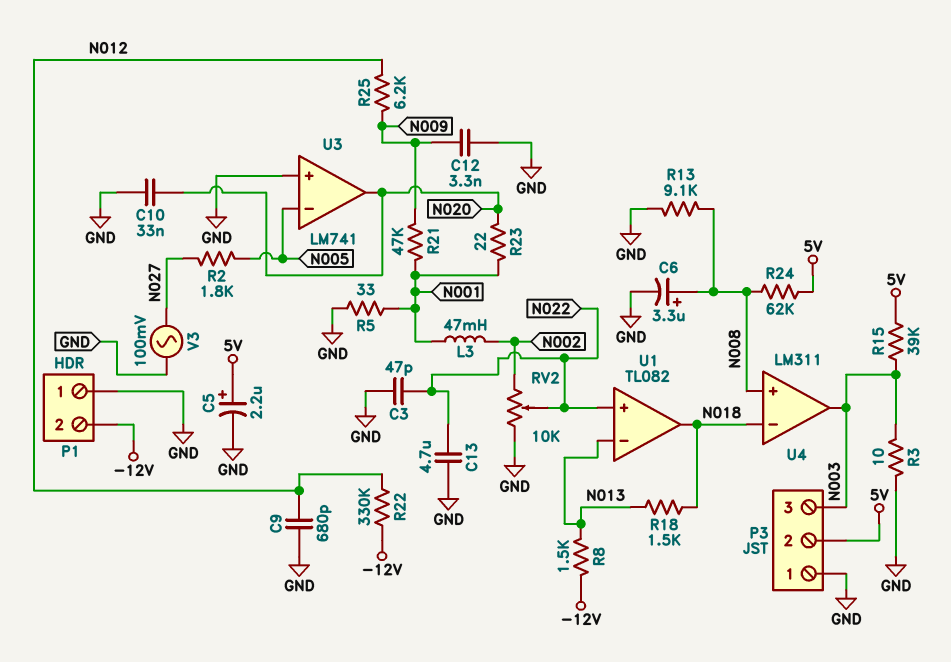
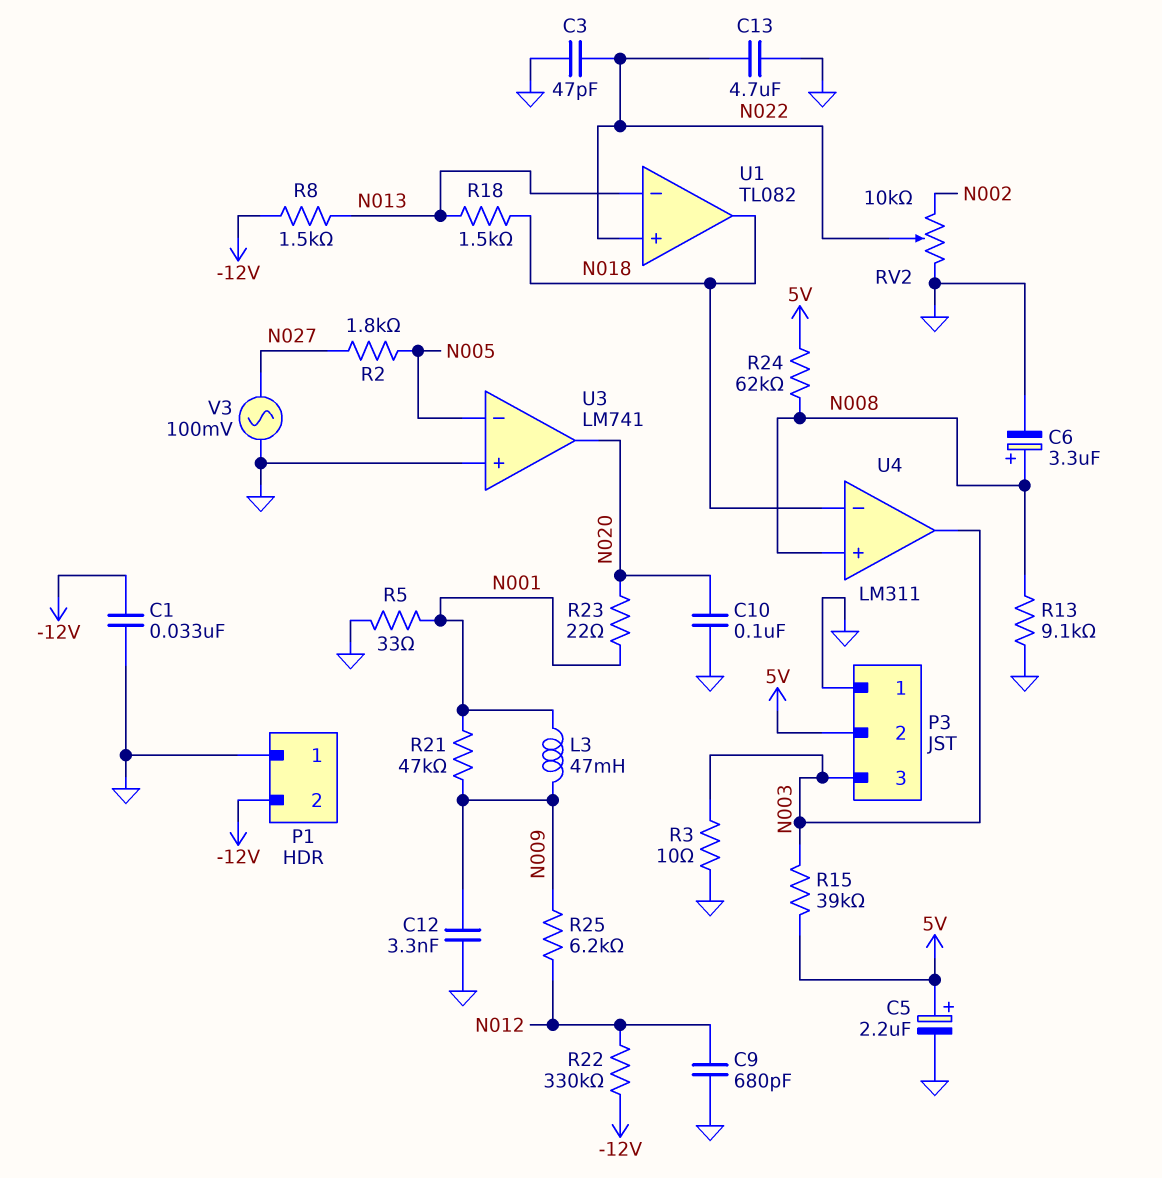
C1: none -> 33nF (-12V, GND)
C10: 33nF (GND, N020) -> 100nF (GND, N020)
L3: 47mH (N001, N002) -> 47mH (N001, N009)

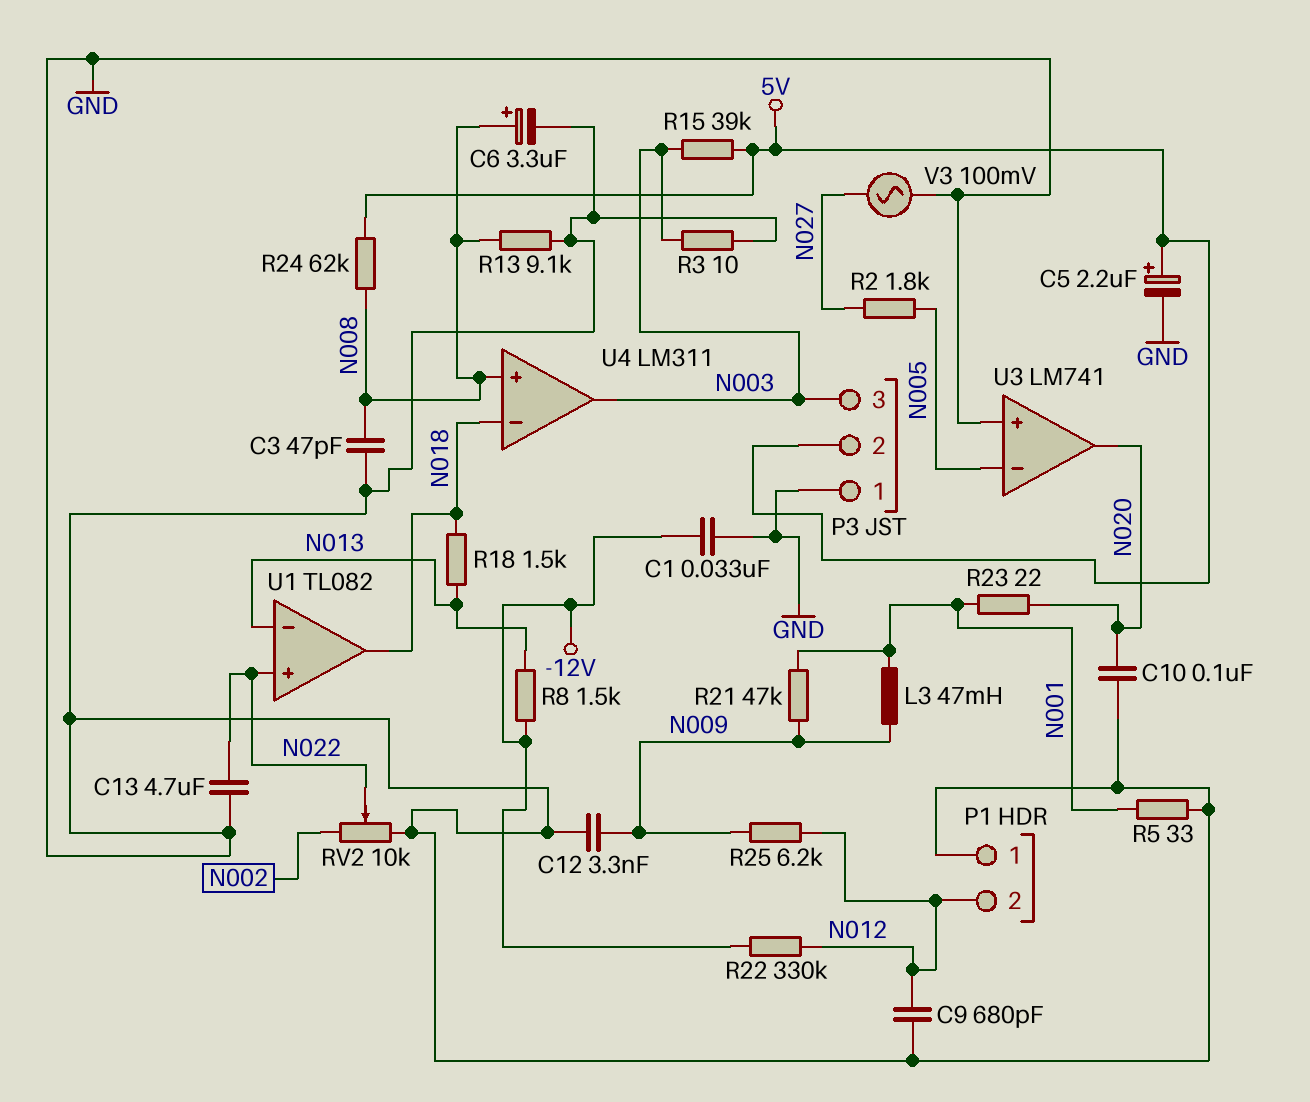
C3: 47pF (GND, N022) -> 47pF (GND, N008)
P1 pin 2: -12V -> N012

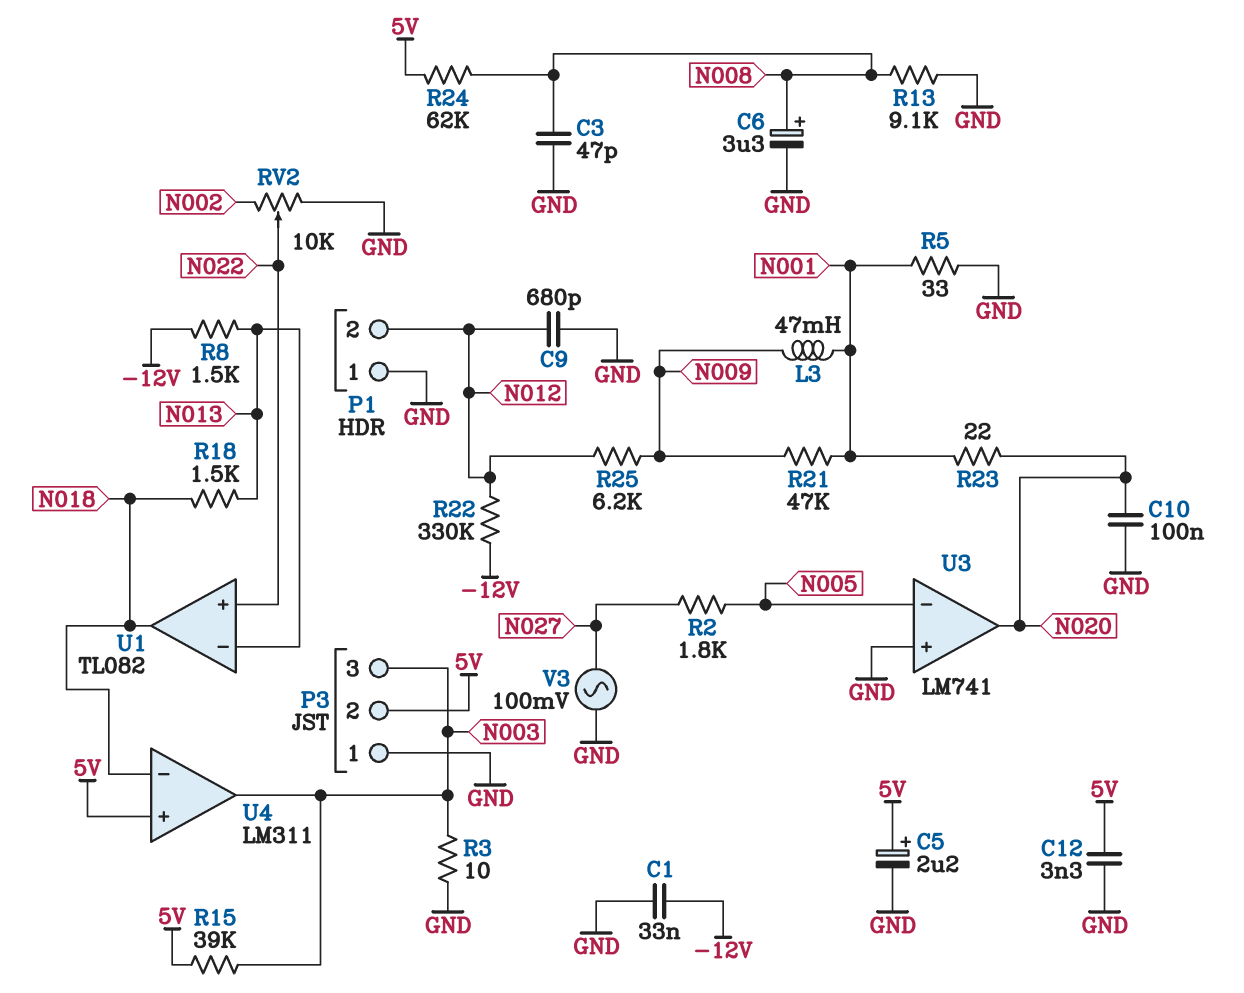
C12: 3.3nF (GND, N009) -> 3.3nF (5V, GND)
C13: 4.7uF (GND, N022) -> none
U4 pin in+: N008 -> 5V

